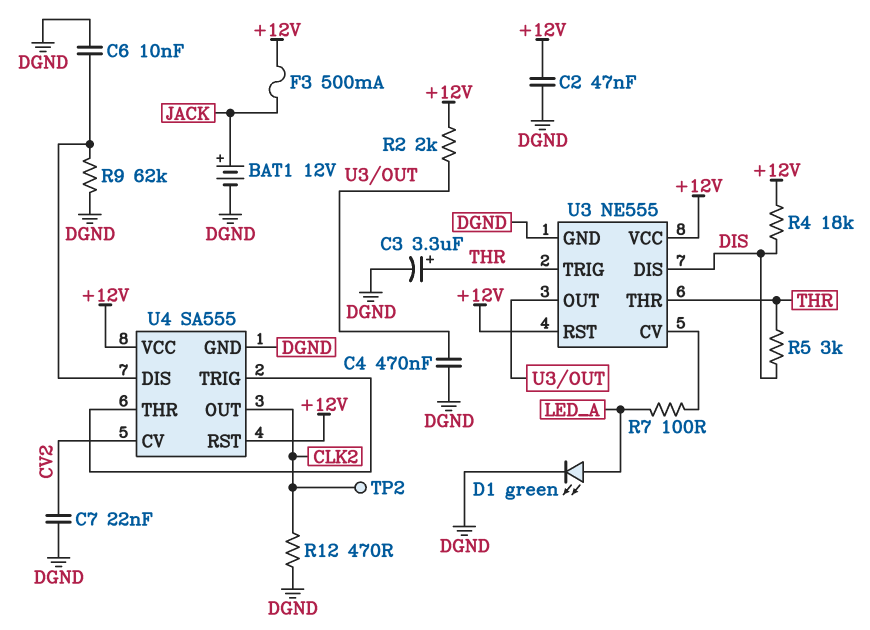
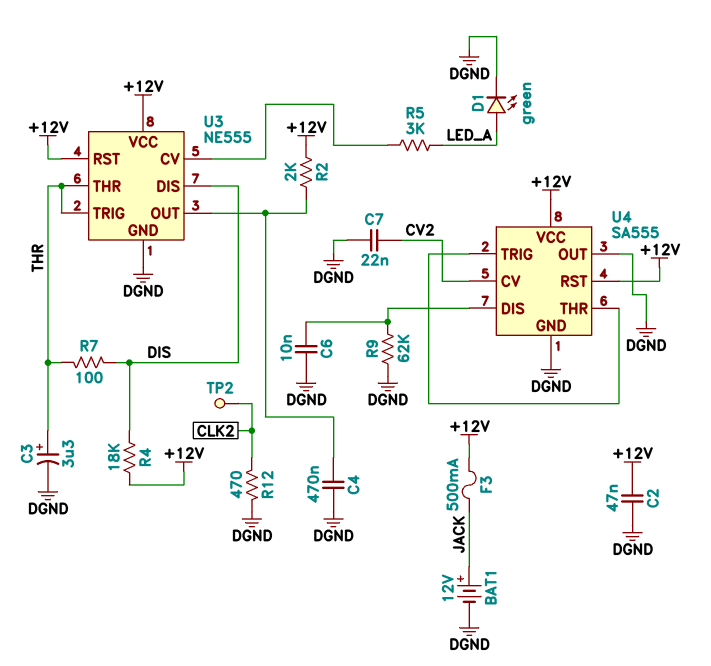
R5: 3k (DIS, THR) -> 3k (LED_A, U3/CV)
R7: 100 (LED_A, U3/CV) -> 100 (DIS, THR)
U4 pin OUT: CLK2 -> DGND

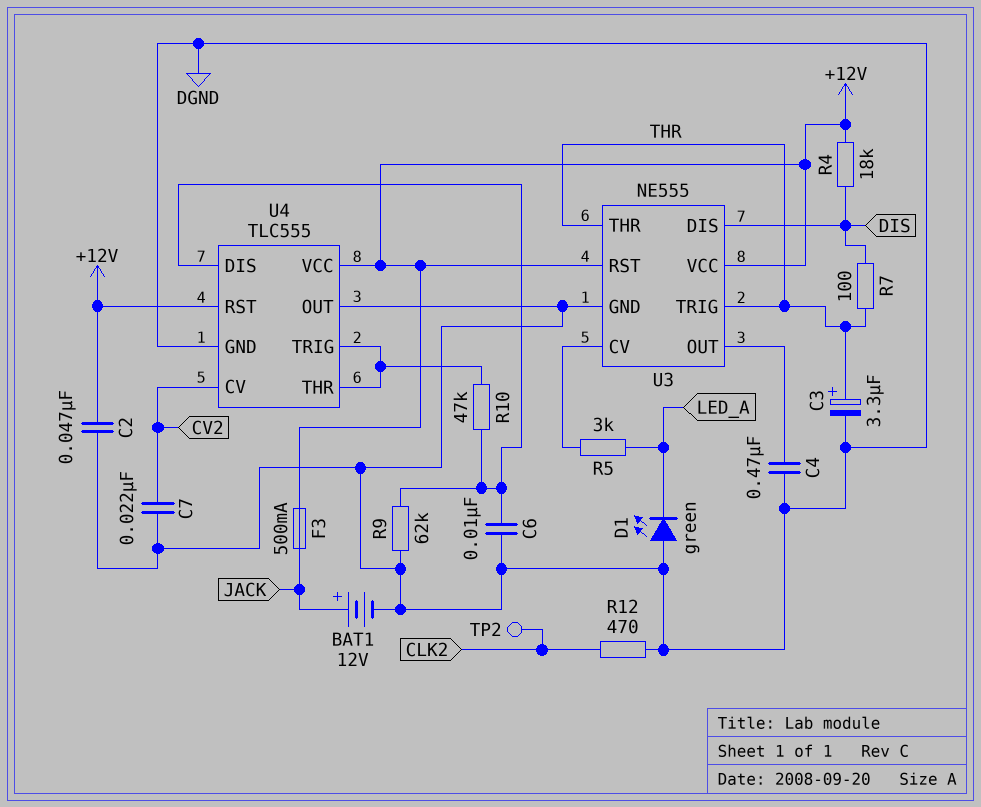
D1: LED green (A LED_A, K DGND) -> LED green (A DGND, K LED_A)
R2: 2k (+12V, U3/OUT) -> none
R10: none -> 47k (U4/DIS, U4/THR)
U4: SA555 -> TLC555

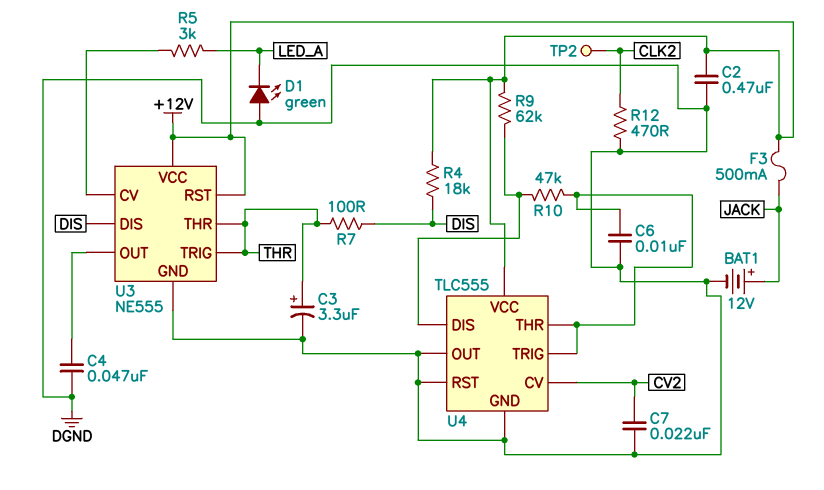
C2: 47nF (+12V, DGND) -> 470nF (+12V, DGND)
C4: 470nF (DGND, U3/OUT) -> 47nF (DGND, U3/OUT)
C6: 10nF (DGND, U4/DIS) -> 10nF (DGND, U4/THR)
R9: 62k (DGND, U4/DIS) -> 62k (+12V, U4/DIS)
U4 pin RST: +12V -> DGND

